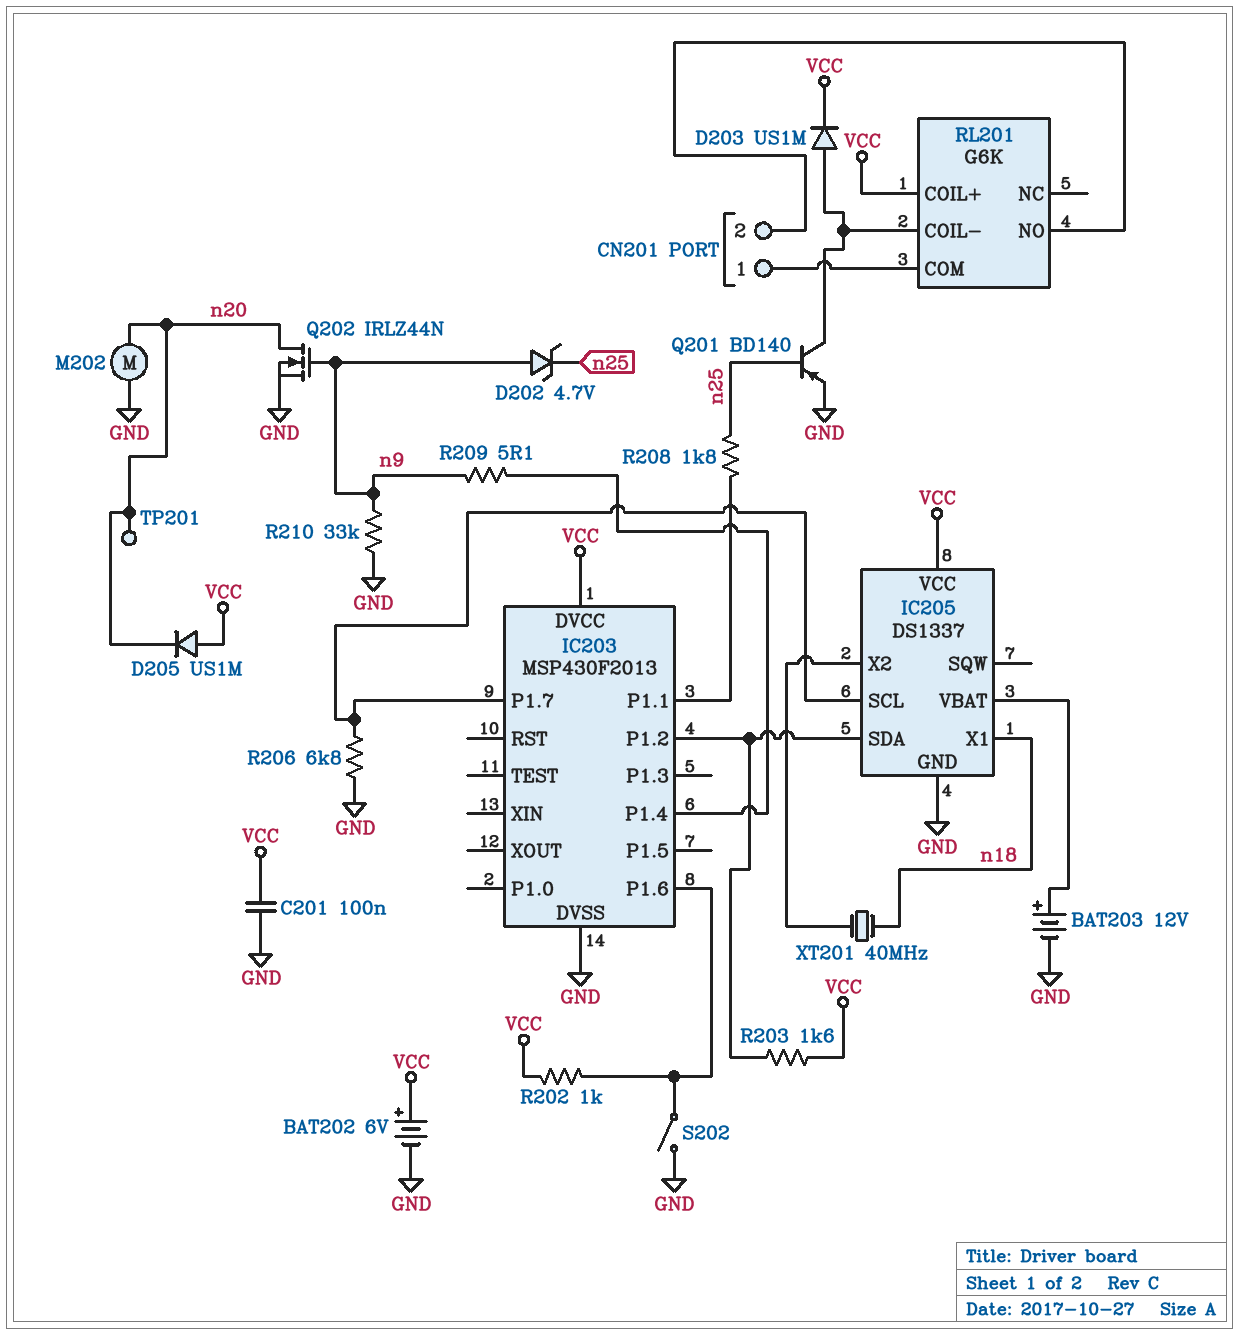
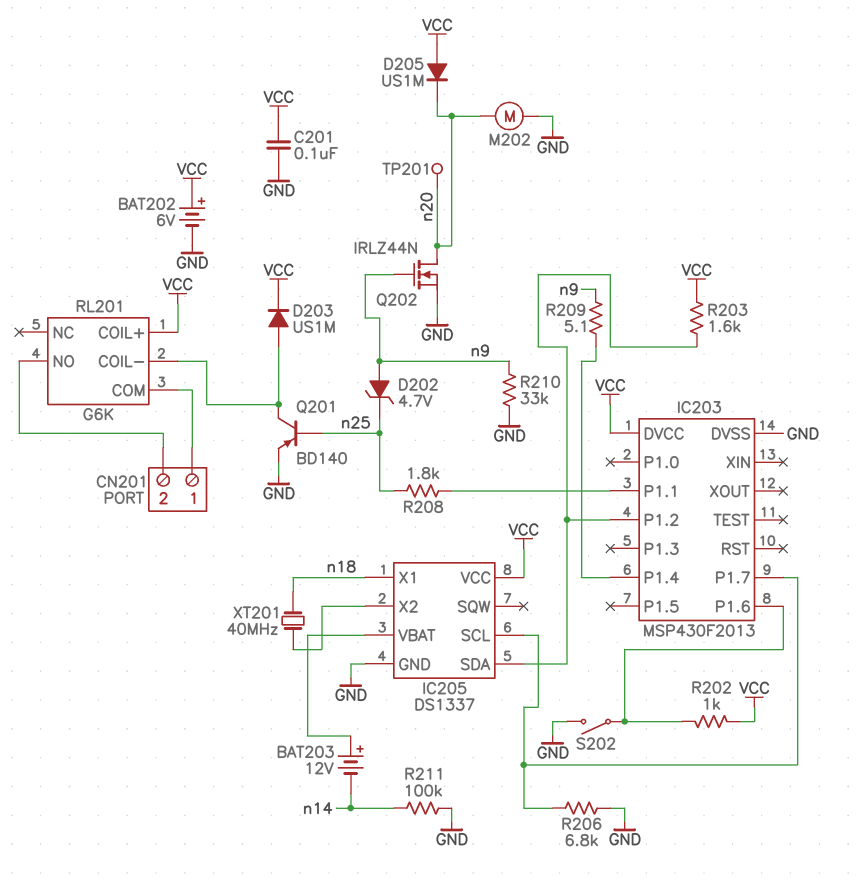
BAT203: 12V (plus IC205/VBAT, minus GND) -> 12V (plus IC205/VBAT, minus n14)
R211: none -> 100k (GND, n14)

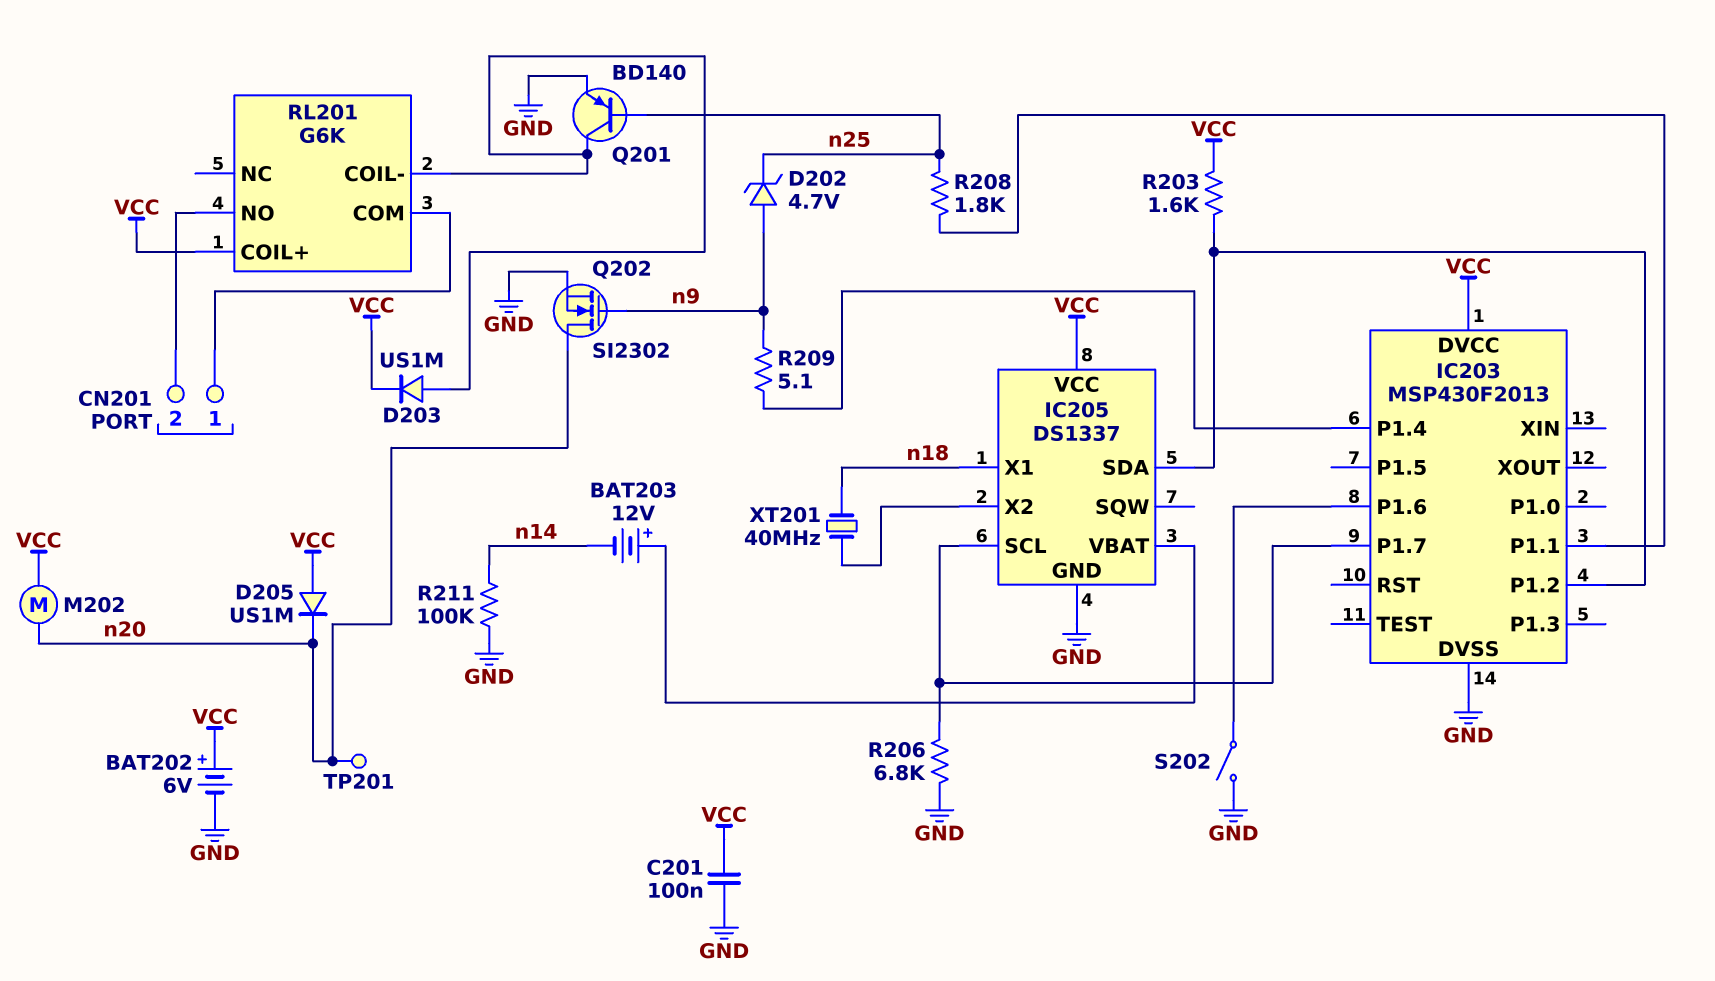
M202: motor (GND, n20) -> motor (VCC, n20)
Q202: NMOS IRLZ44N (G n9, D n20, S GND) -> NMOS SI2302 (G n9, D n20, S GND)
R202: 1k (IC203/P1.6, VCC) -> none
R210: 33k (GND, n9) -> none

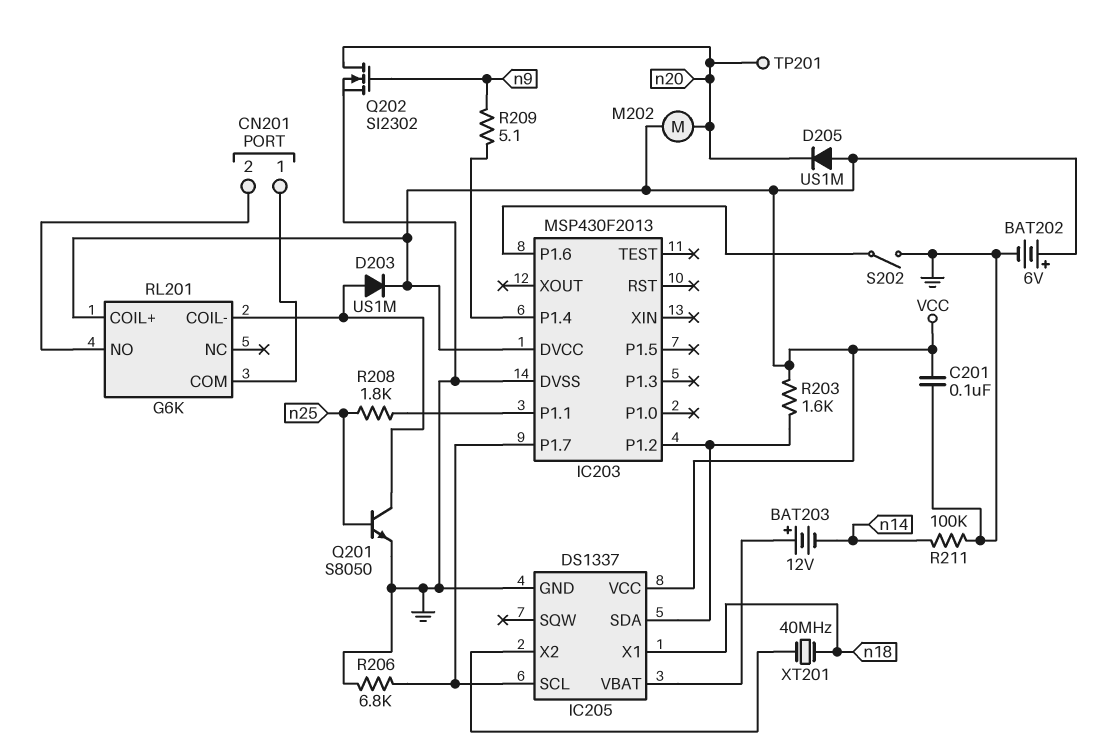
D202: zener 4.7V (A n9, K n25) -> none
Q201: PNP BD140 (B n25, C RL201/COIL-, E GND) -> NPN S8050 (B n25, C RL201/COIL-, E GND)

